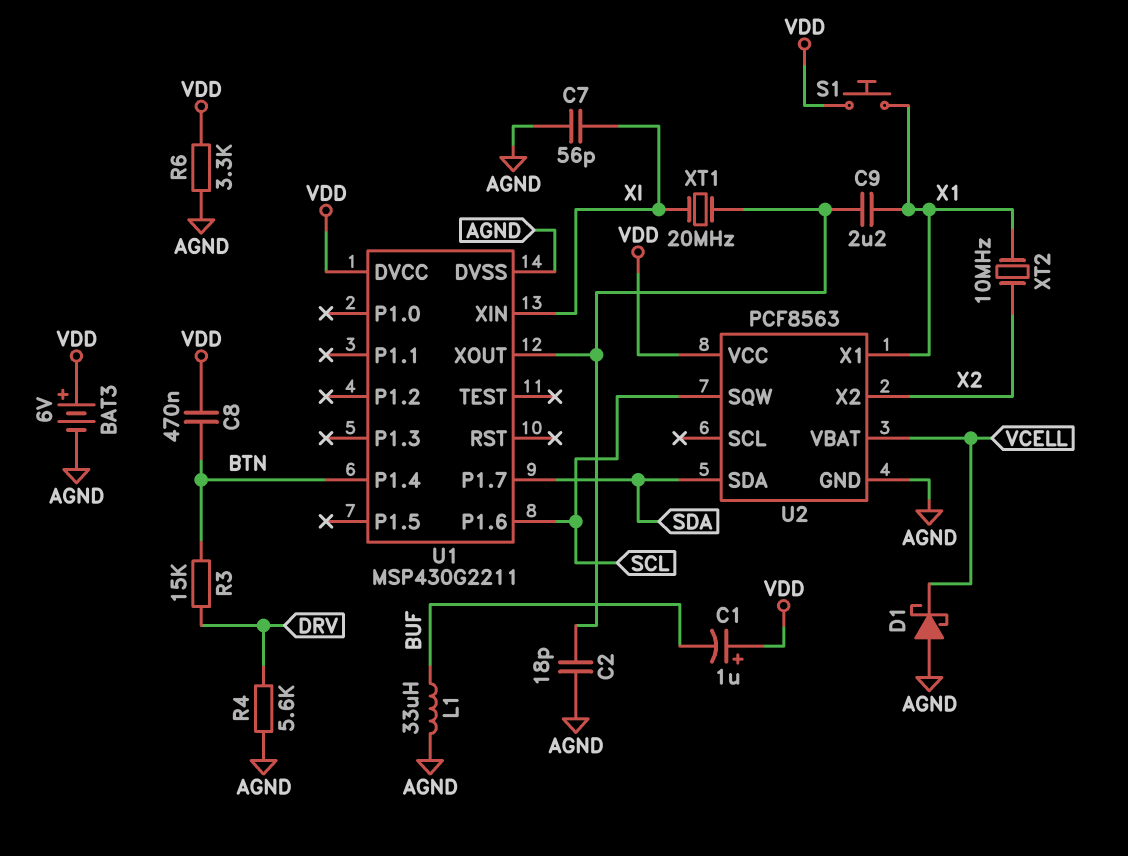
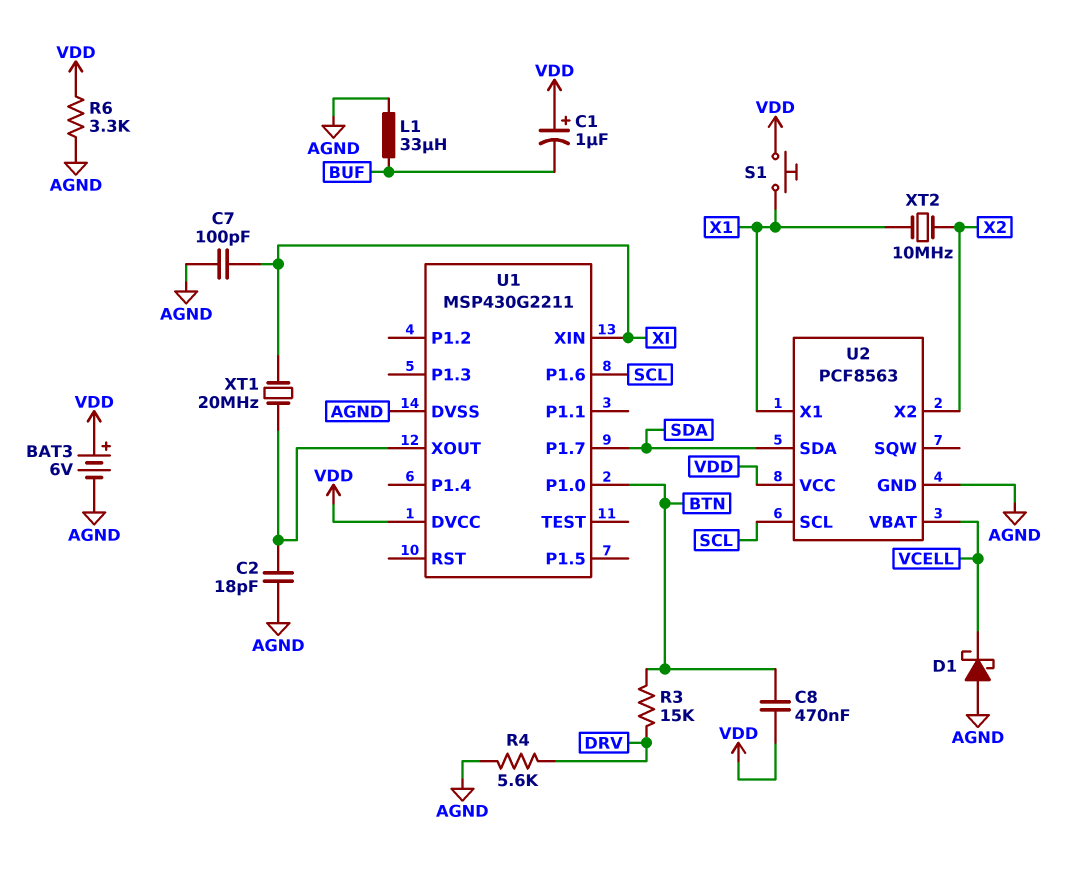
C7: 56pF (AGND, XI) -> 100pF (AGND, XI)
C9: 2.2uF (U1/XOUT, X1) -> none
U1 pin P1.0: none -> BTN
U1 pin P1.4: BTN -> none
U2 pin SCL: none -> SCL
U2 pin SQW: SCL -> none

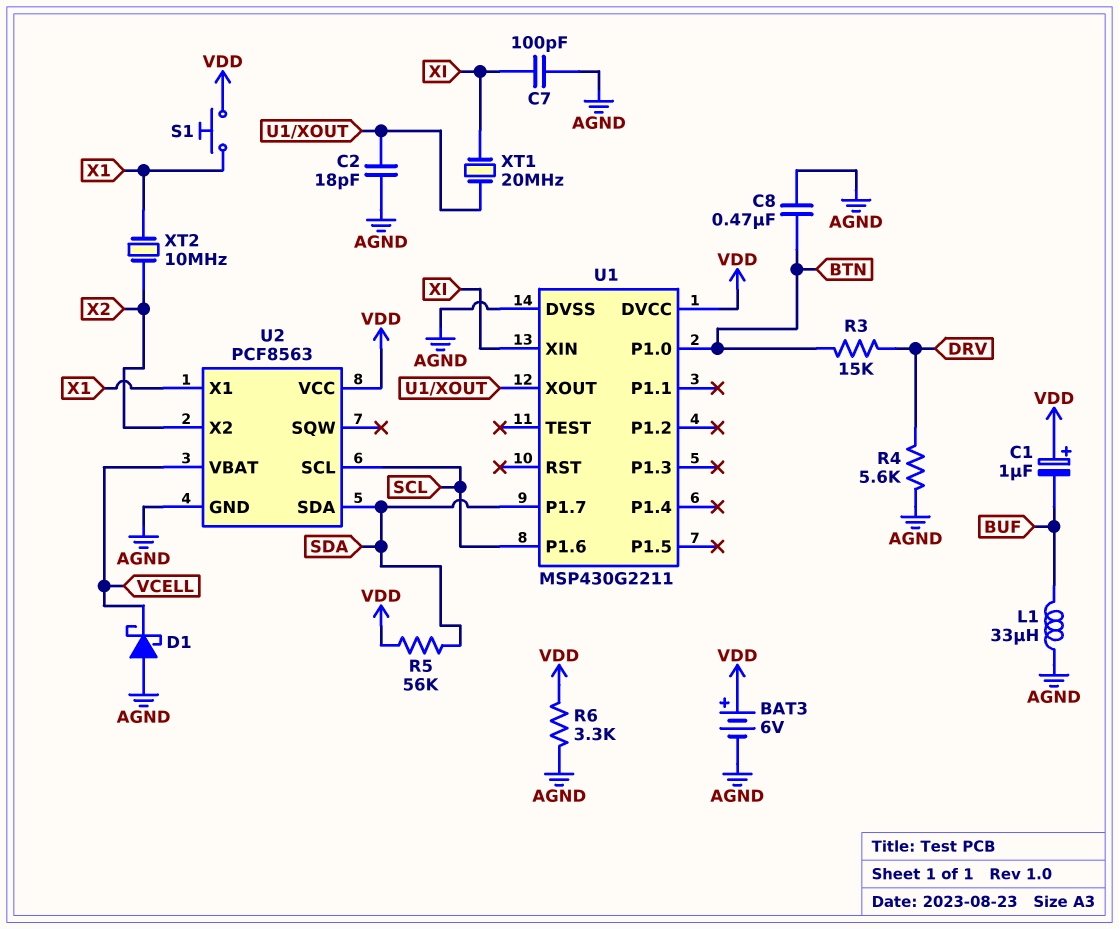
C8: 470nF (BTN, VDD) -> 470nF (AGND, BTN)
R5: none -> 56k (SDA, VDD)

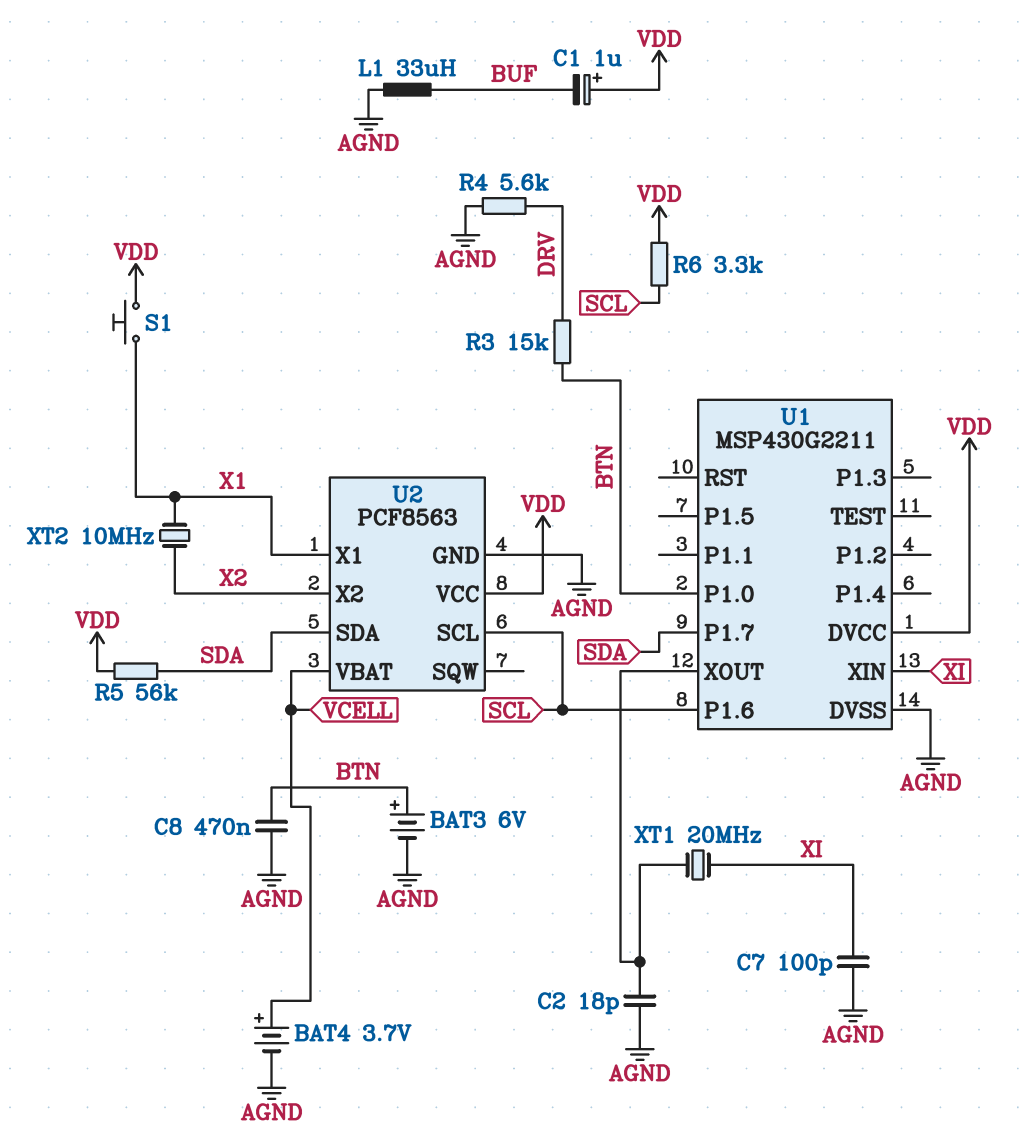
BAT3: 6V (plus VDD, minus AGND) -> 6V (plus BTN, minus AGND)
BAT4: none -> 3.7V (plus VCELL, minus AGND)
D1: schottky (A AGND, K VCELL) -> none
R6: 3.3k (AGND, VDD) -> 3.3k (SCL, VDD)

